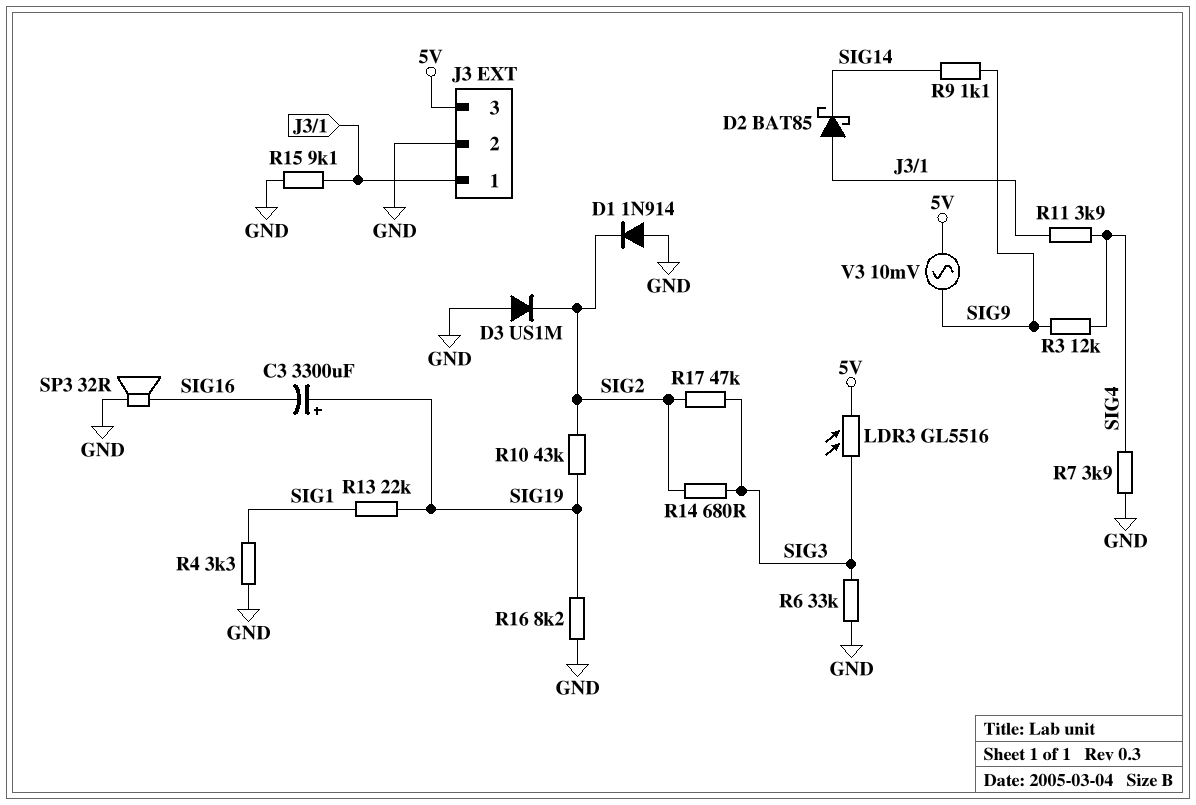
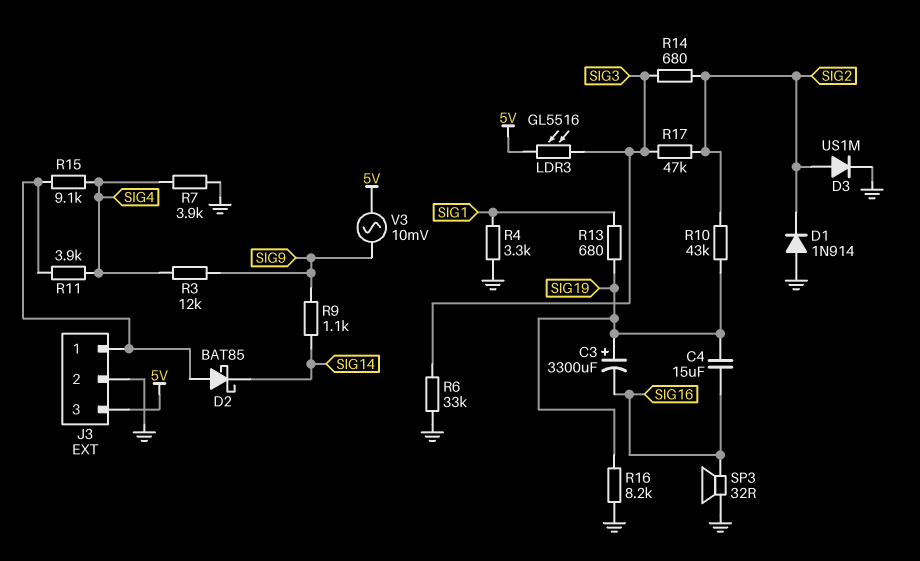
C4: none -> 15uF (SIG16, SIG19)
D3: diode US1M (A GND, K SIG2) -> diode US1M (A SIG2, K GND)
R13: 22k (SIG1, SIG19) -> 680 (SIG1, SIG19)
R15: 9.1k (GND, J3/1) -> 9.1k (J3/1, SIG4)

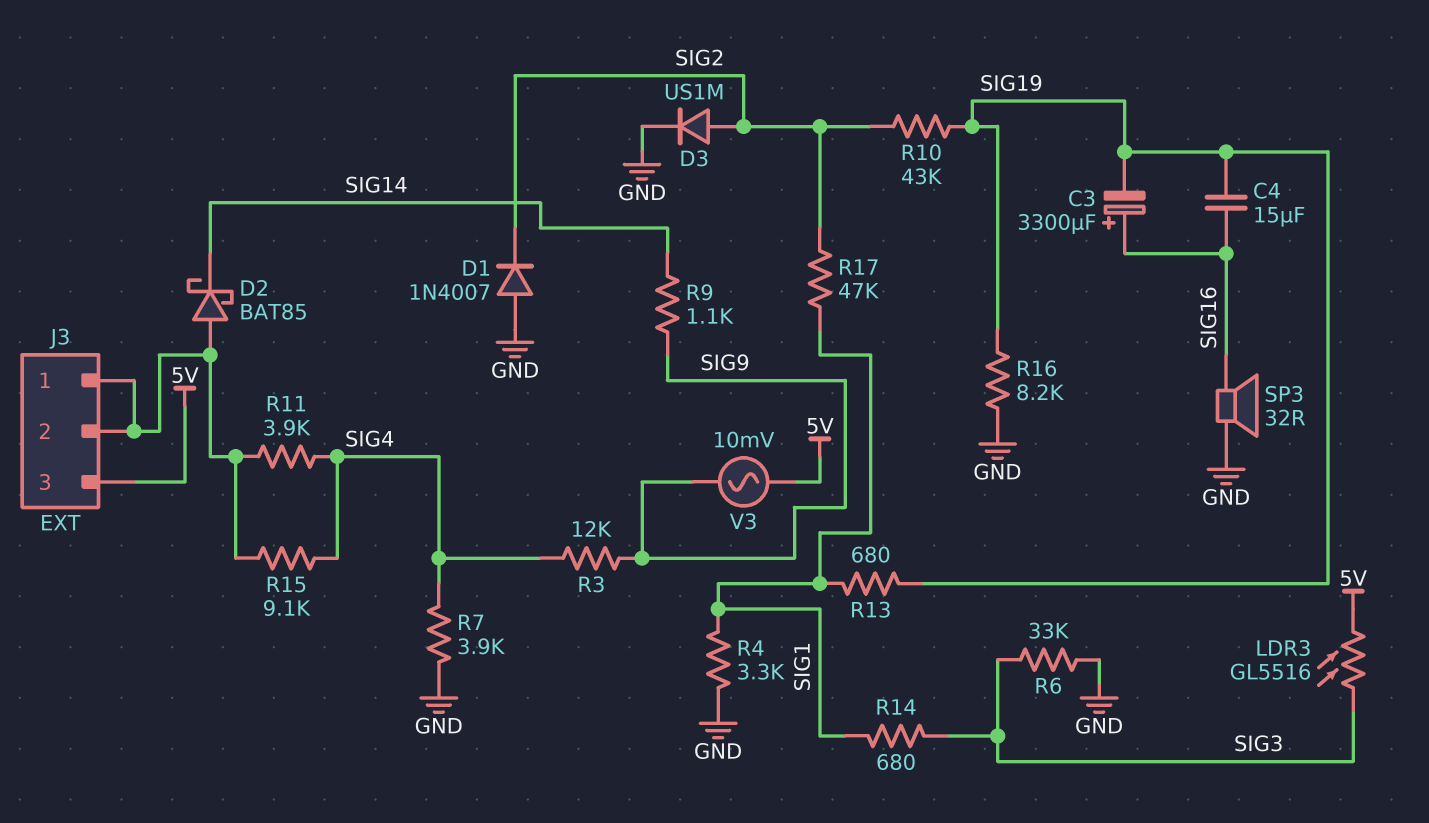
C3: 3300uF (plus SIG19, minus SIG16) -> 3300uF (plus SIG16, minus SIG19)
D1: diode 1N914 (A GND, K SIG2) -> diode 1N4007 (A GND, K SIG2)
J3 pin 2: GND -> J3/1
R14: 680 (SIG2, SIG3) -> 680 (SIG1, SIG3)
R17: 47k (SIG2, SIG3) -> 47k (SIG1, SIG2)

